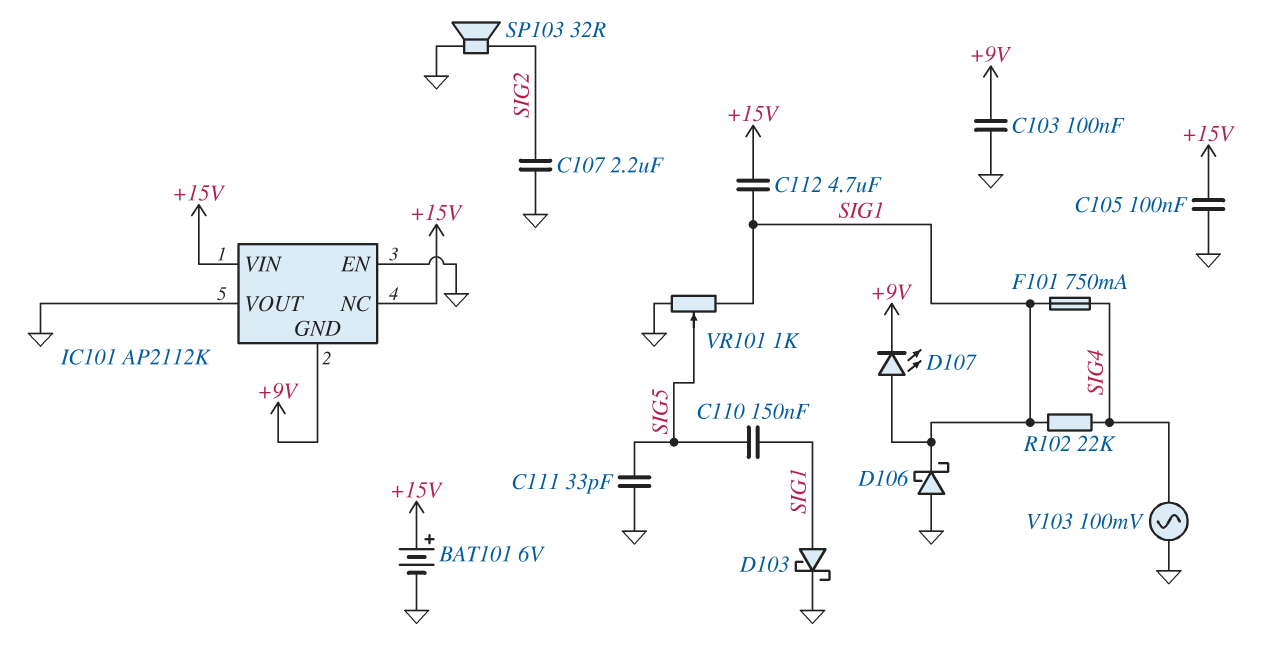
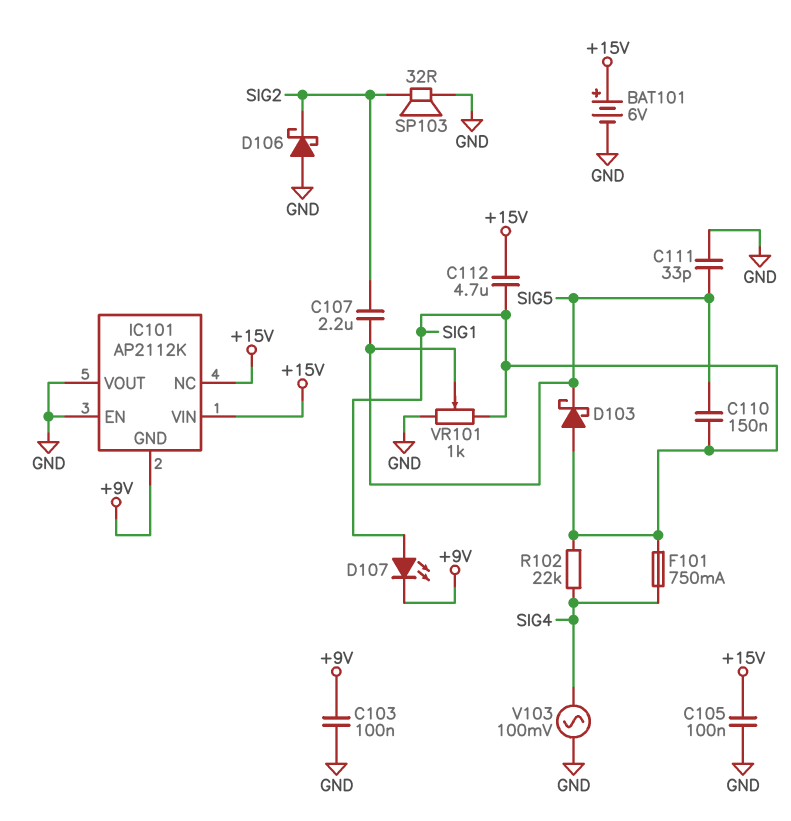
C107: 2.2uF (GND, SIG2) -> 2.2uF (SIG2, SIG5)
D103: schottky (A SIG1, K GND) -> schottky (A SIG1, K SIG5)
D106: schottky (A GND, K SIG1) -> schottky (A GND, K SIG2)

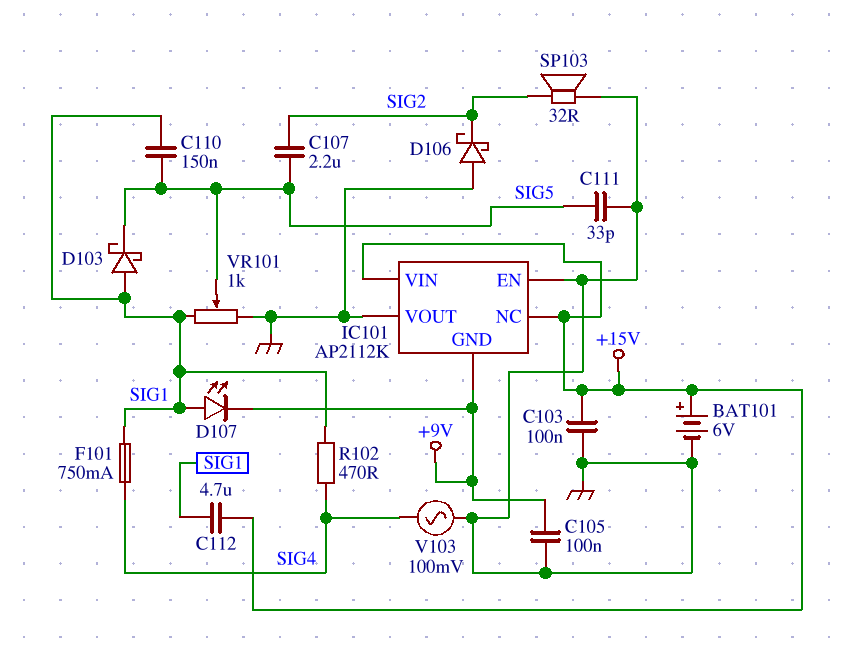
C103: 100nF (+9V, GND) -> 100nF (+15V, GND)
C105: 100nF (+15V, GND) -> 100nF (+9V, GND)
R102: 22k (SIG1, SIG4) -> 470 (SIG1, SIG4)

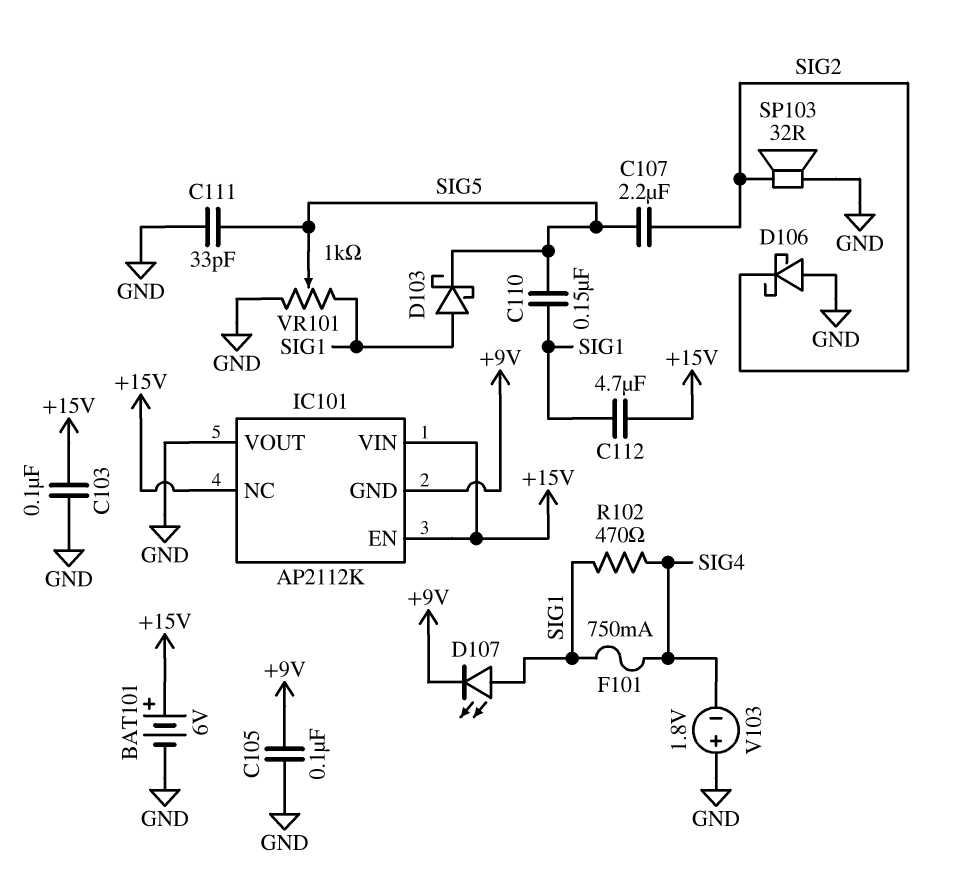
IC101 pin EN: GND -> +15V
V103: AC 100mV (GND, SIG4) -> 1.8V (plus GND, minus SIG4)

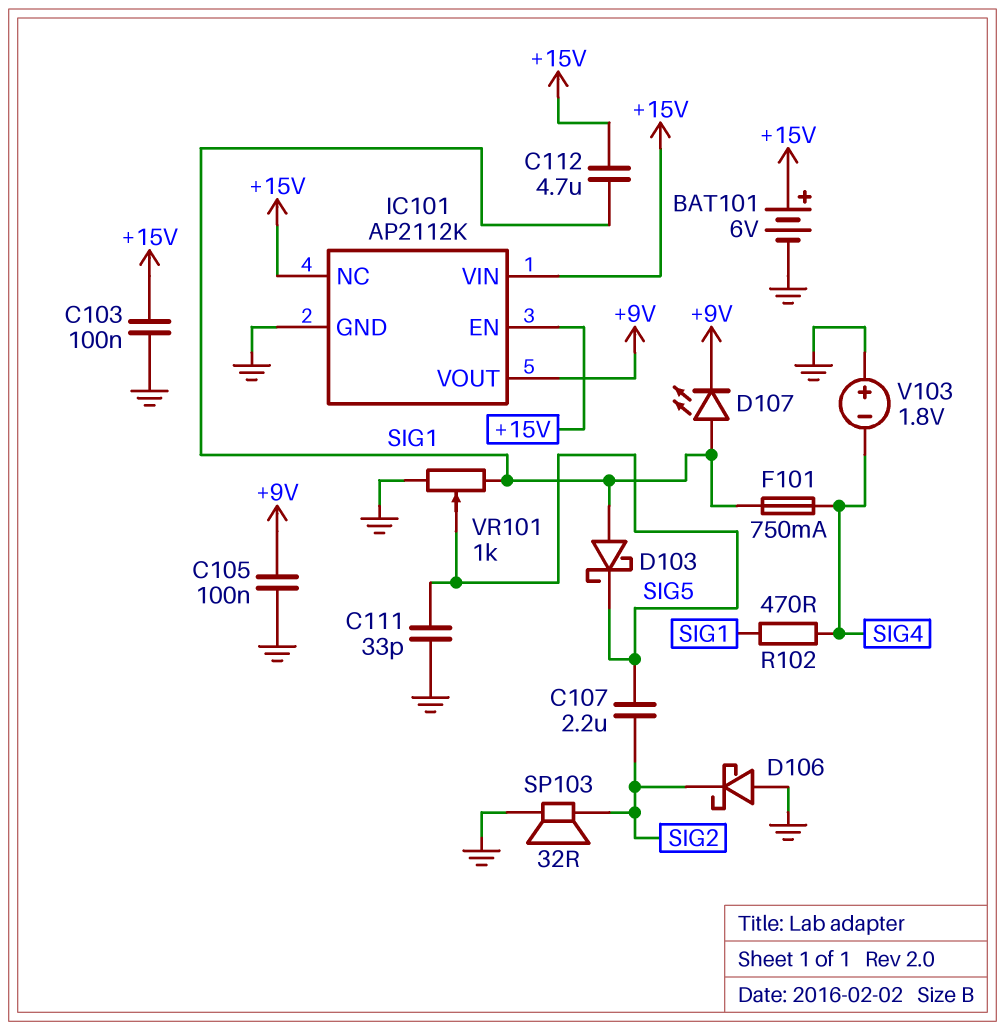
C110: 150nF (SIG1, SIG5) -> none
IC101 pin GND: +9V -> GND
IC101 pin VOUT: GND -> +9V

